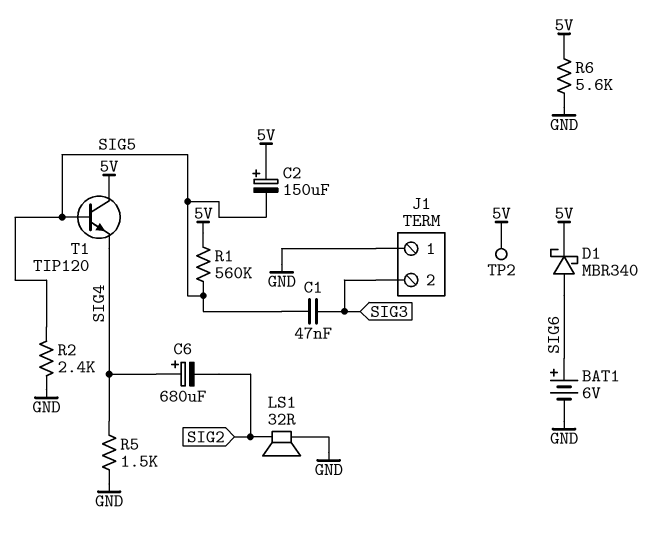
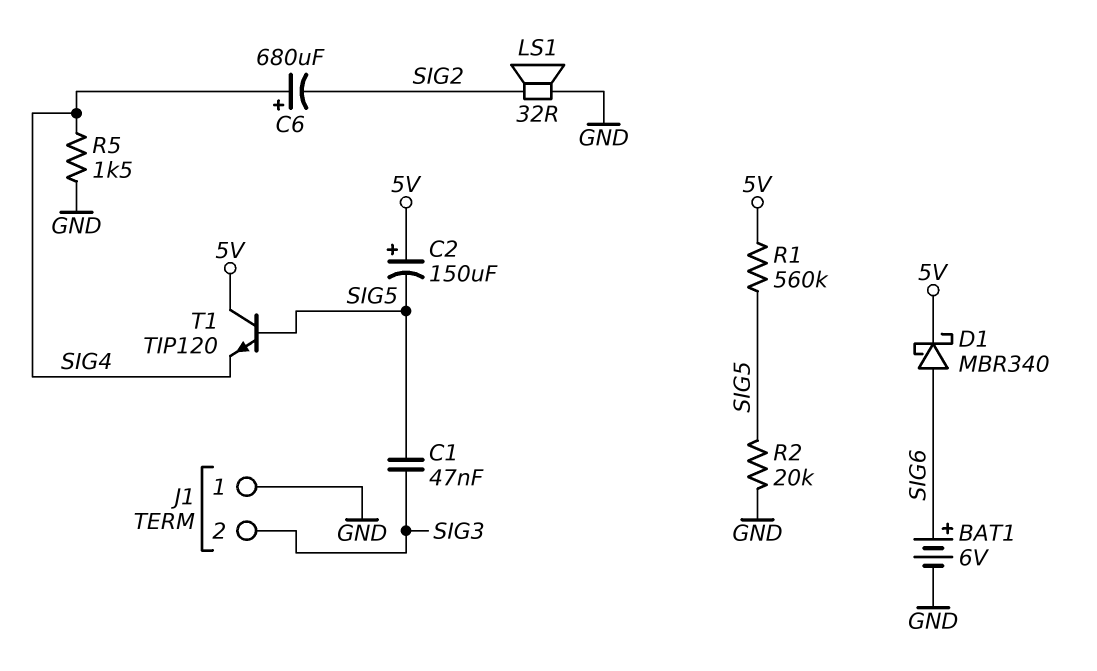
R2: 2.4k (GND, SIG5) -> 20k (GND, SIG5)
R6: 5.6k (5V, GND) -> none
TP2: test point (5V) -> none

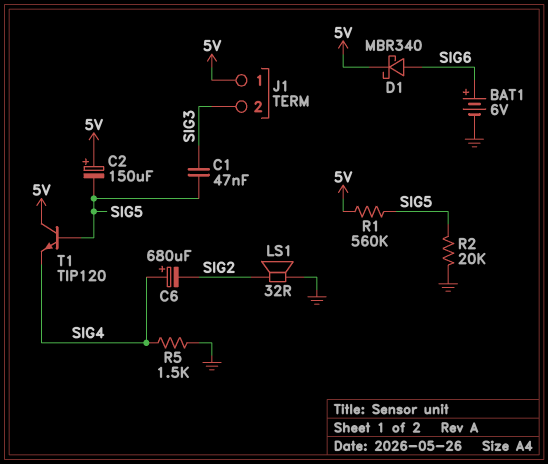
J1 pin 1: GND -> 5V

